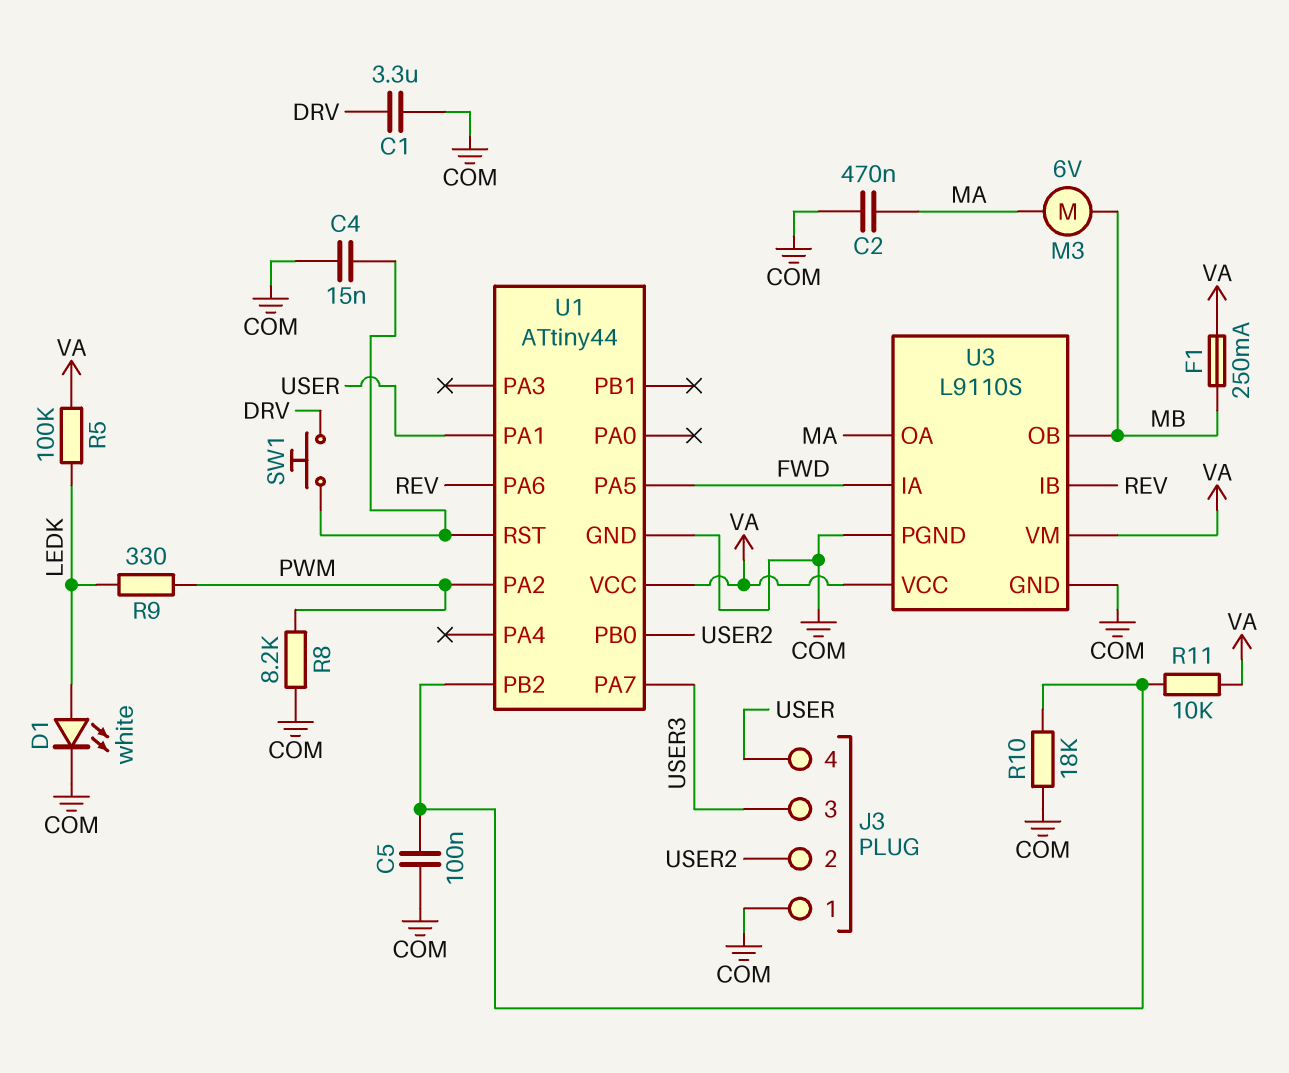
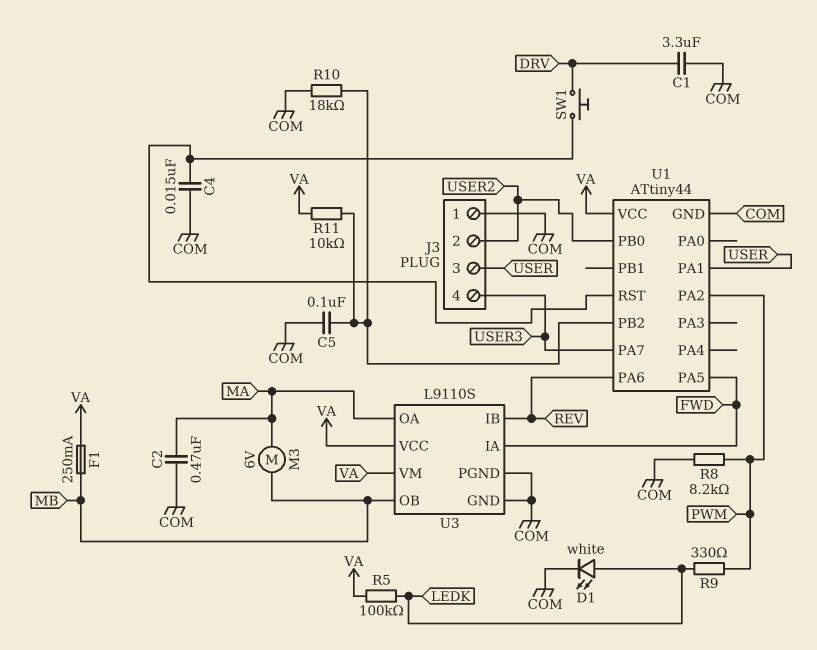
J3 pin 3: USER3 -> USER
J3 pin 4: USER -> USER3

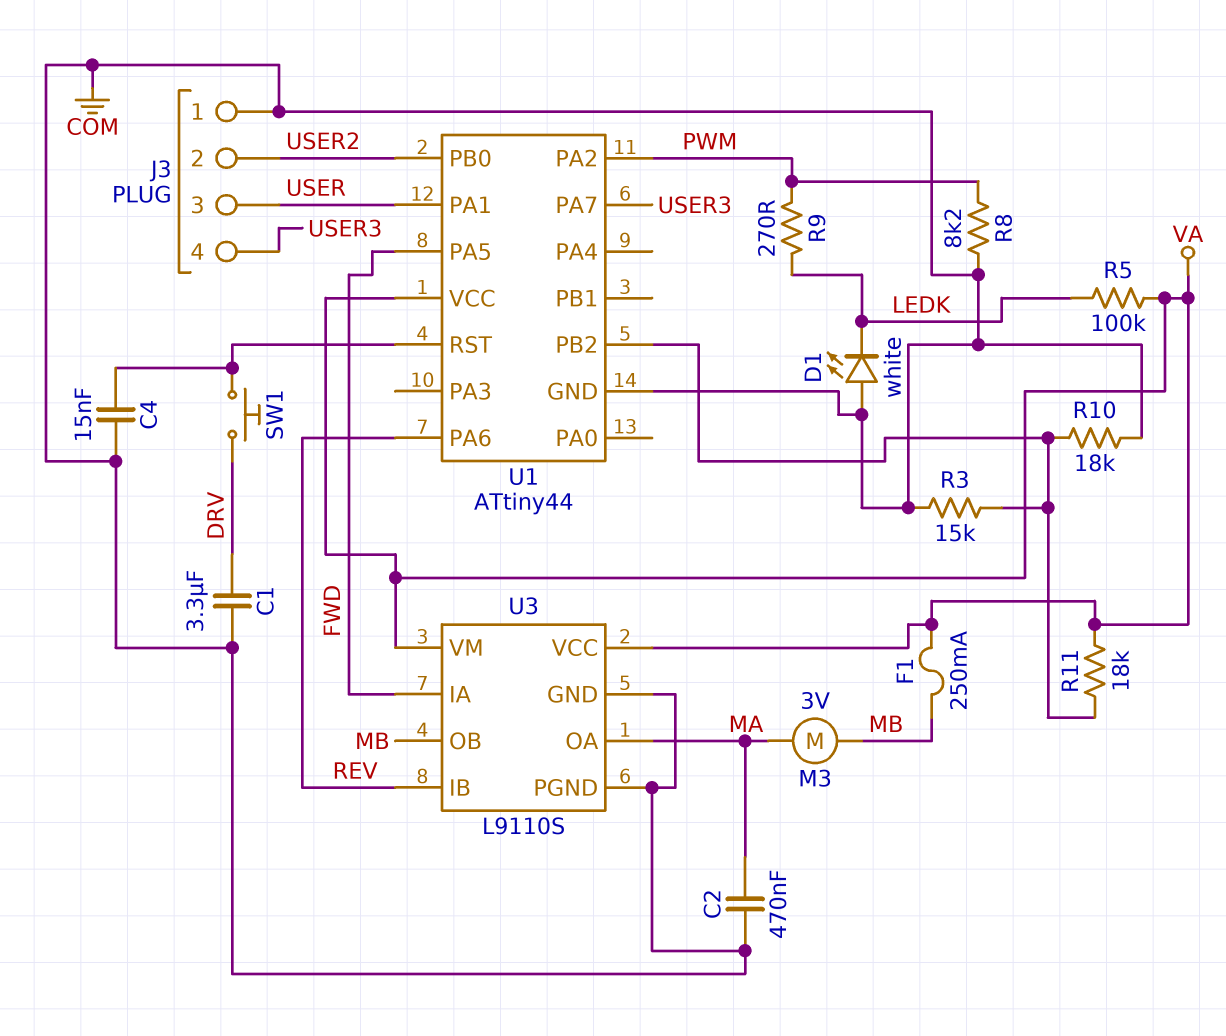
C5: 100nF (COM, U1/PB2) -> none
D1: LED white (A LEDK, K COM) -> LED white (A COM, K LEDK)
M3: motor 6V (MA, MB) -> motor 3V (MA, MB)
R3: none -> 15k (COM, U1/PB2)
R9: 330 (LEDK, PWM) -> 270 (LEDK, PWM)
R11: 10k (U1/PB2, VA) -> 18k (U1/PB2, VA)

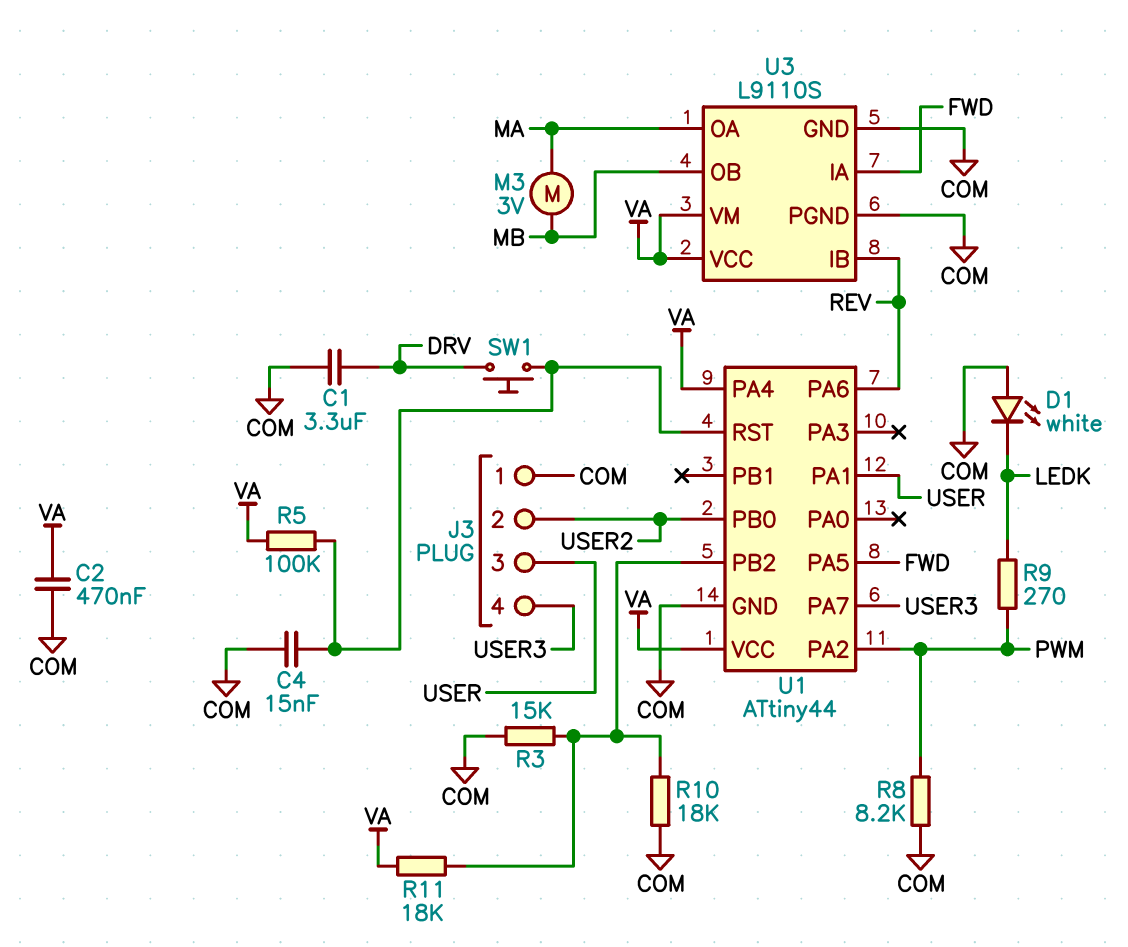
C2: 470nF (COM, MA) -> 470nF (COM, VA)
F1: 250mA (MB, VA) -> none
R5: 100k (LEDK, VA) -> 100k (U1/RST, VA)
U1 pin PA4: none -> VA

